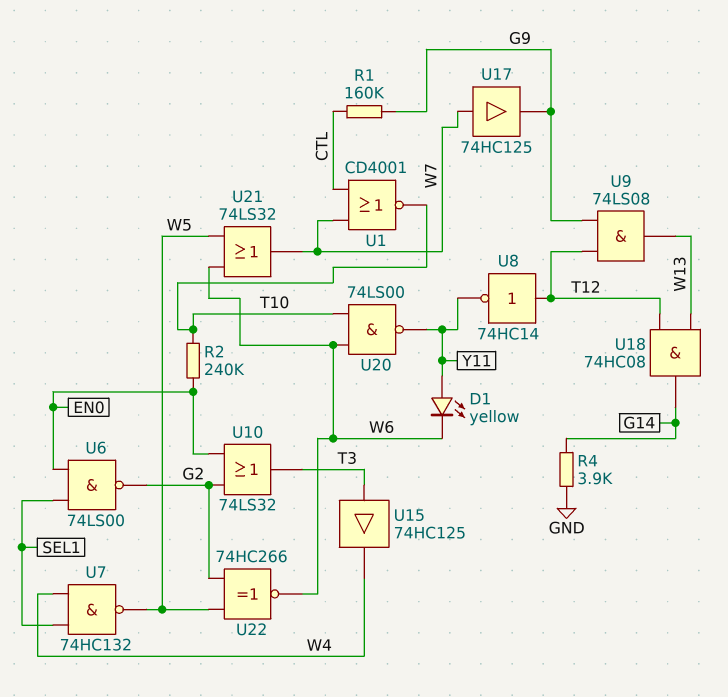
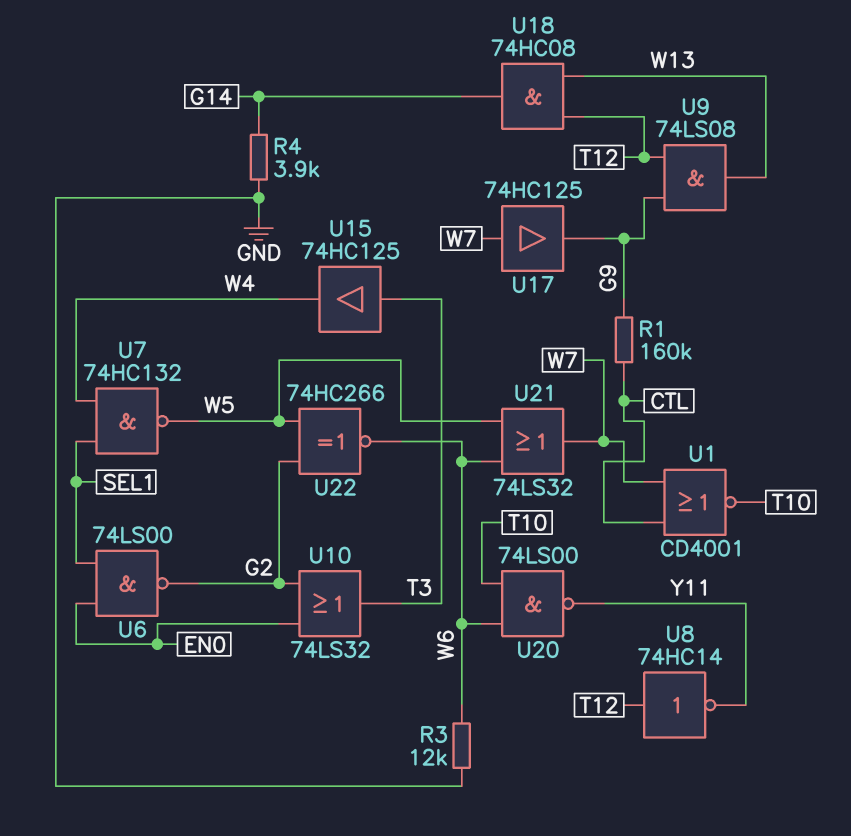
D1: LED yellow (A Y11, K W6) -> none
R2: 240k (EN0, T10) -> none
R3: none -> 12k (GND, W6)

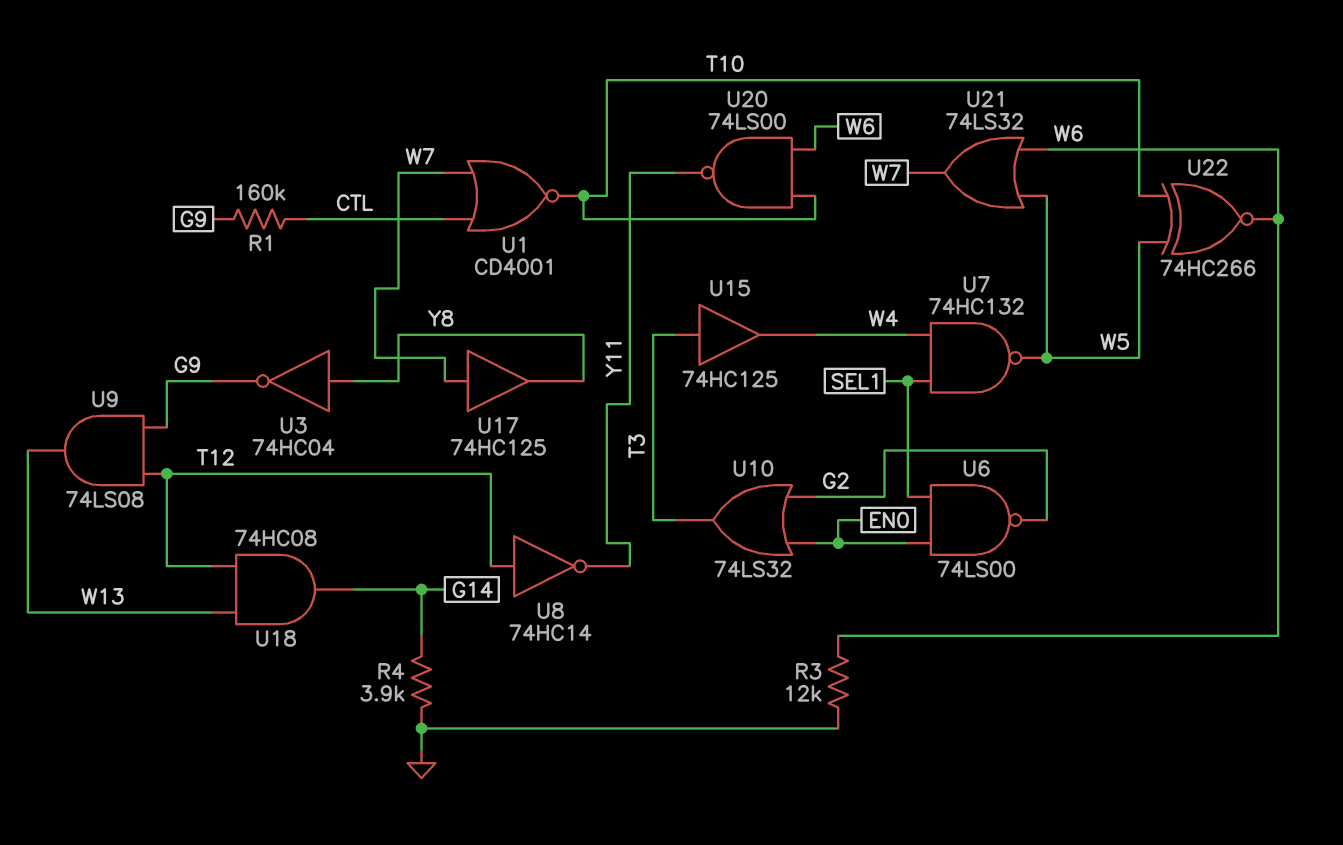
U3: none -> NOT 74HC04 (in Y8, out G9)
U17: buffer 74HC125 (in W7, out G9) -> buffer 74HC125 (in W7, out Y8)
U22: XNOR 74HC266 (in G2, in W5, out W6) -> XNOR 74HC266 (in T10, in W5, out W6)

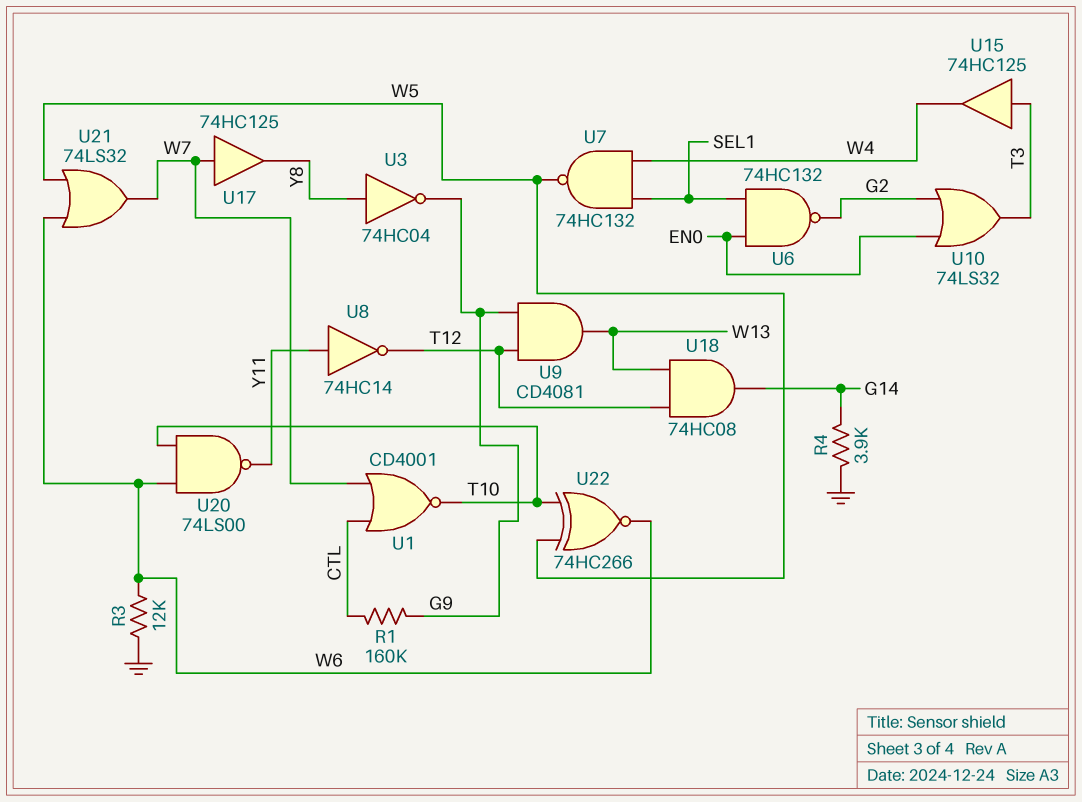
U6: NAND 74LS00 (in EN0, in SEL1, out G2) -> NAND 74HC132 (in EN0, in SEL1, out G2)
U8: NOT 74HC14 (in T12, out Y11) -> NOT 74HC14 (in Y11, out T12)
U9: AND 74LS08 (in G9, in T12, out W13) -> AND CD4081 (in G9, in T12, out W13)

